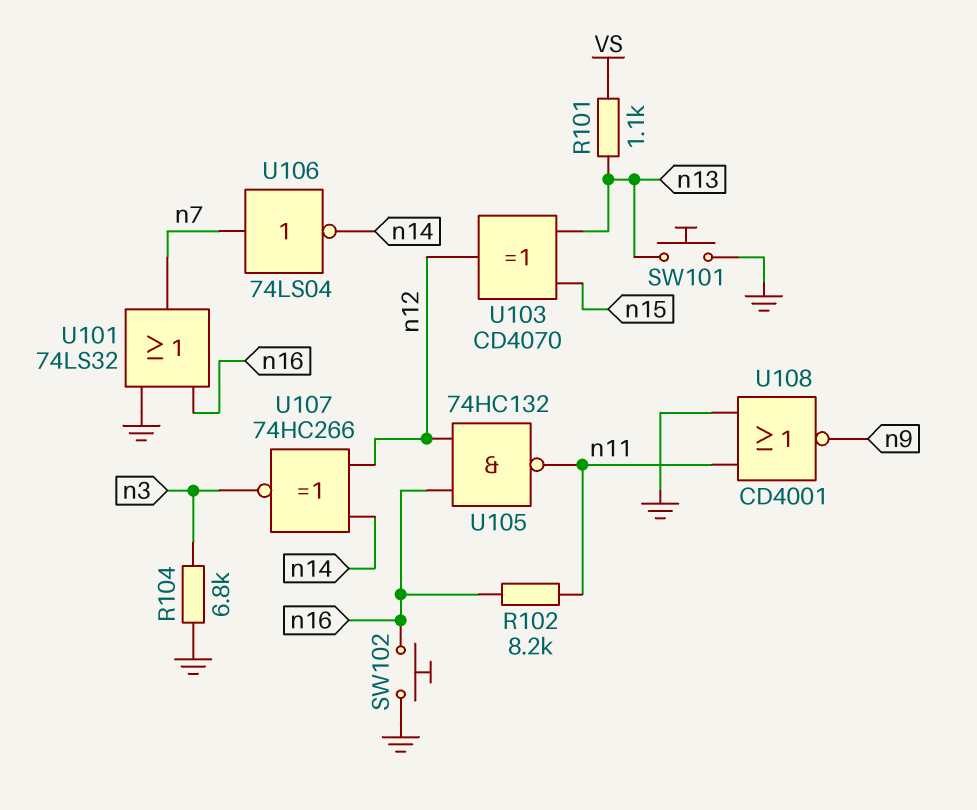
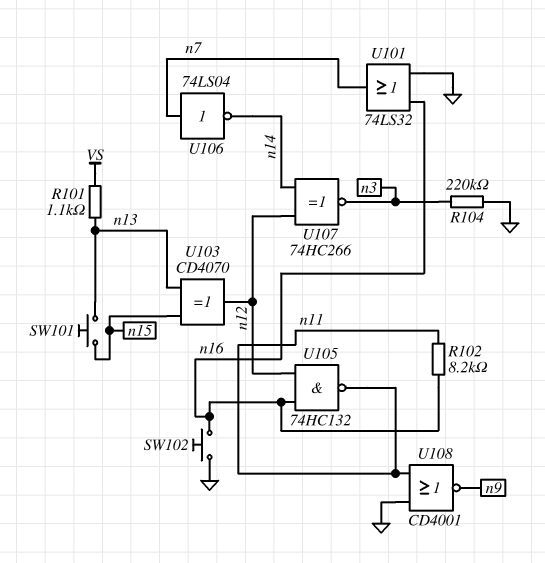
R104: 6.8k (GND, n3) -> 220k (GND, n3)
SW101: button (GND, n13) -> button (n13, n15)

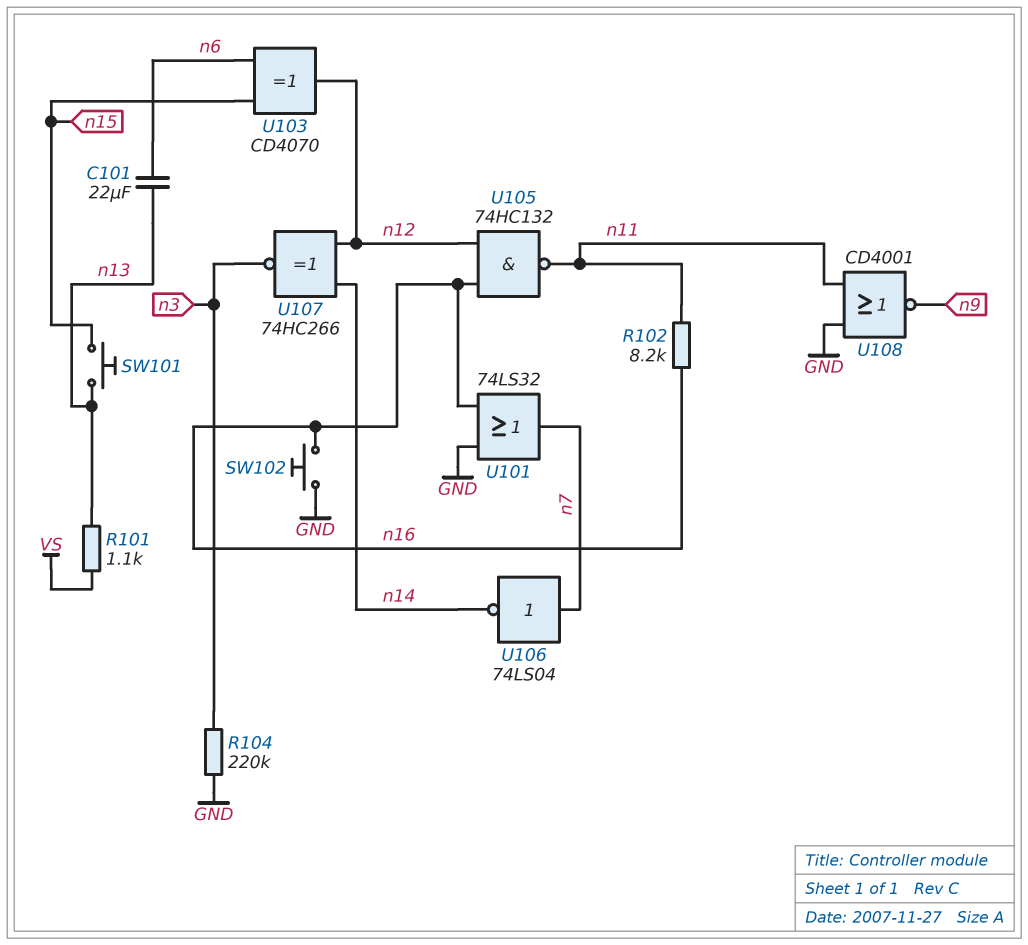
C101: none -> 22uF (n6, n13)
U103: XOR CD4070 (in n13, in n15, out n12) -> XOR CD4070 (in n6, in n15, out n12)

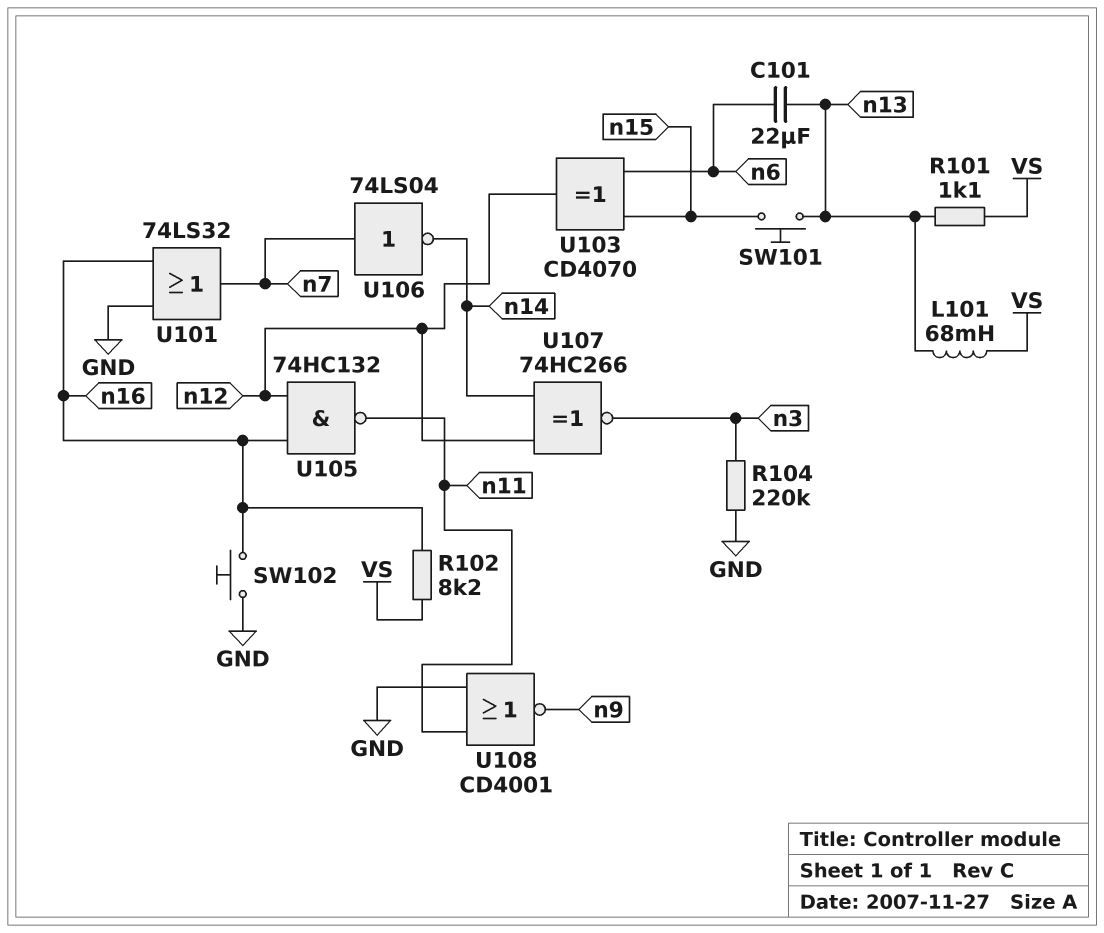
L101: none -> 68mH (VS, n13)
R102: 8.2k (n11, n16) -> 8.2k (VS, n16)

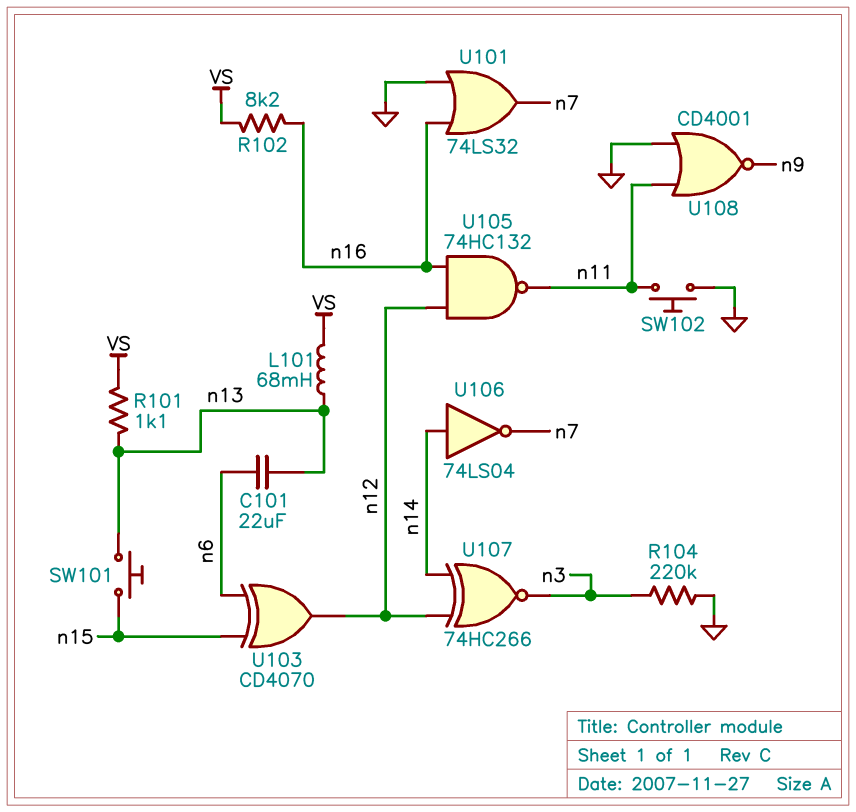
SW102: button (GND, n16) -> button (GND, n11)
U106: NOT 74LS04 (in n7, out n14) -> NOT 74LS04 (in n14, out n7)

